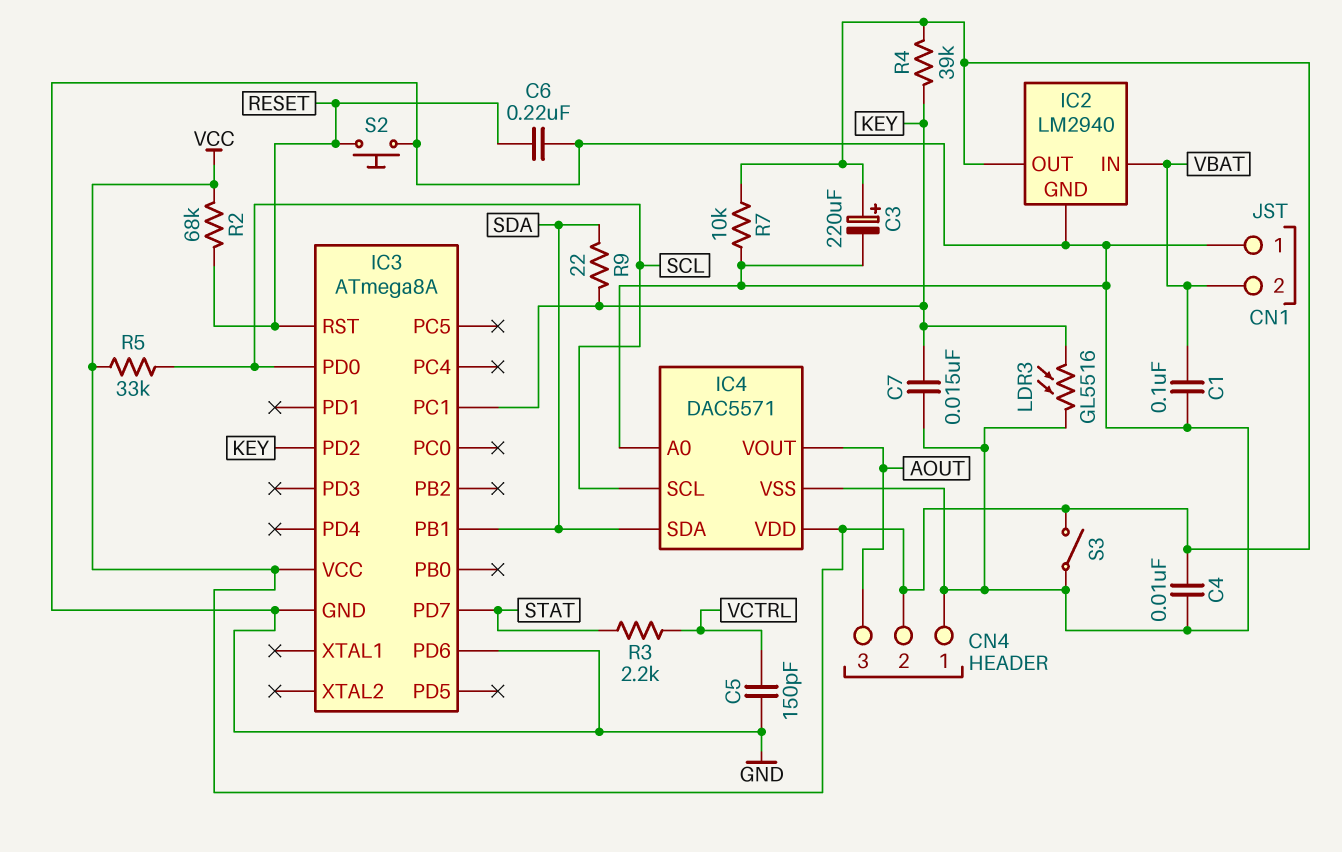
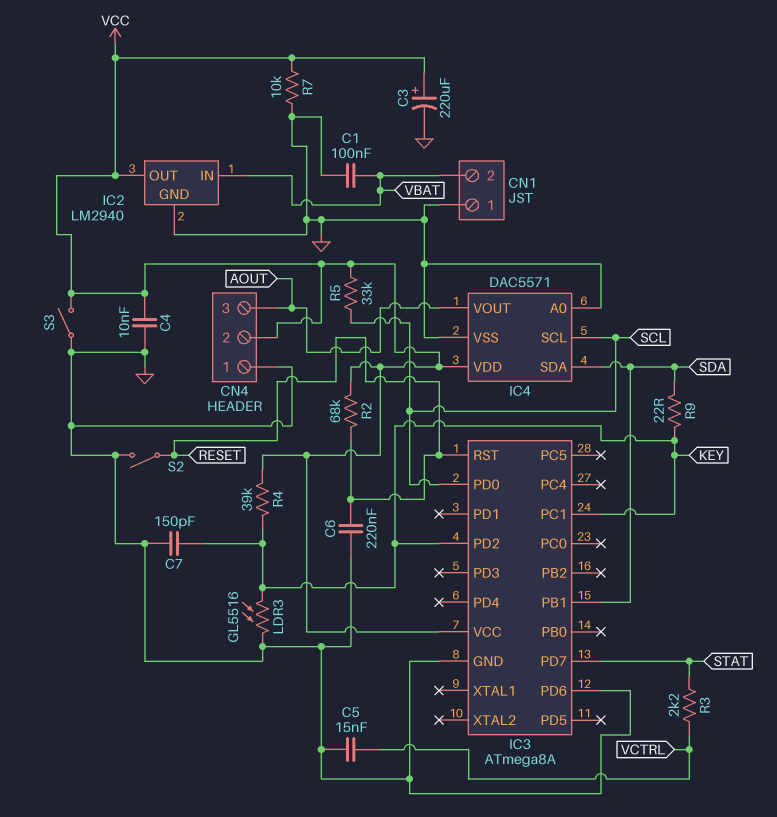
C5: 150pF (GND, VCTRL) -> 15nF (GND, VCTRL)
C7: 15nF (GND, KEY) -> 150pF (GND, KEY)
S2: button (GND, RESET) -> switch (GND, RESET)

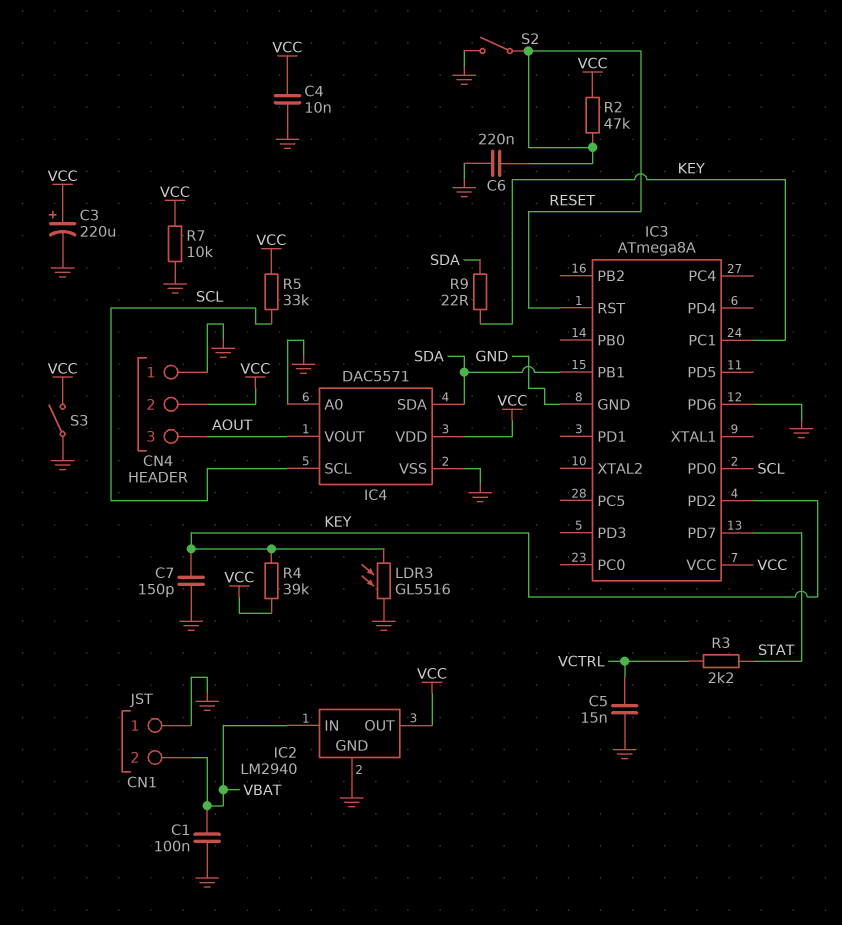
R2: 68k (RESET, VCC) -> 47k (RESET, VCC)

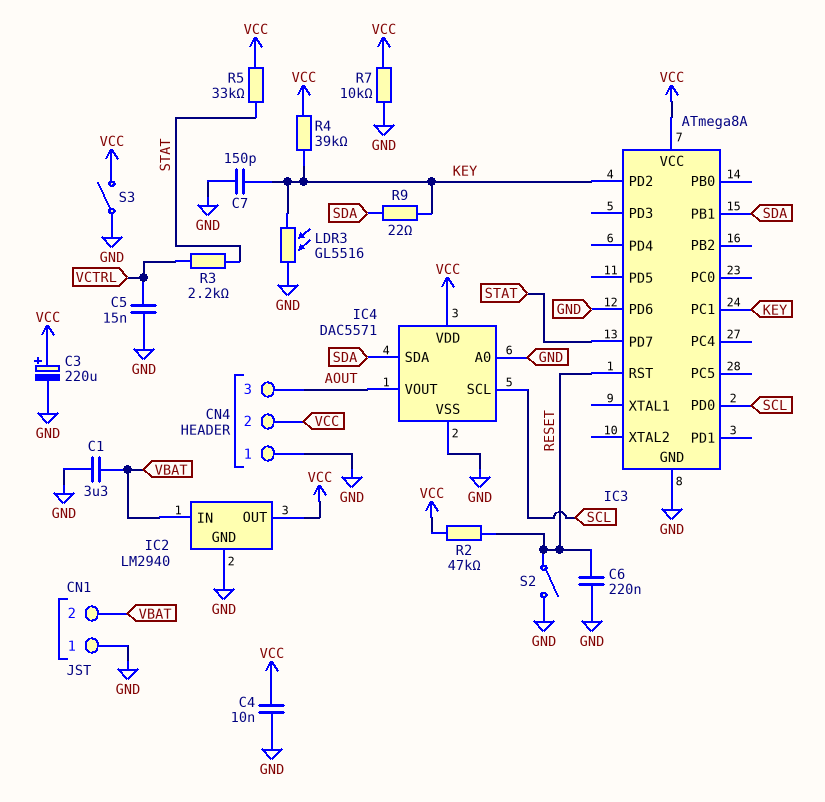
C1: 100nF (GND, VBAT) -> 3.3uF (GND, VBAT)
R5: 33k (SCL, VCC) -> 33k (STAT, VCC)

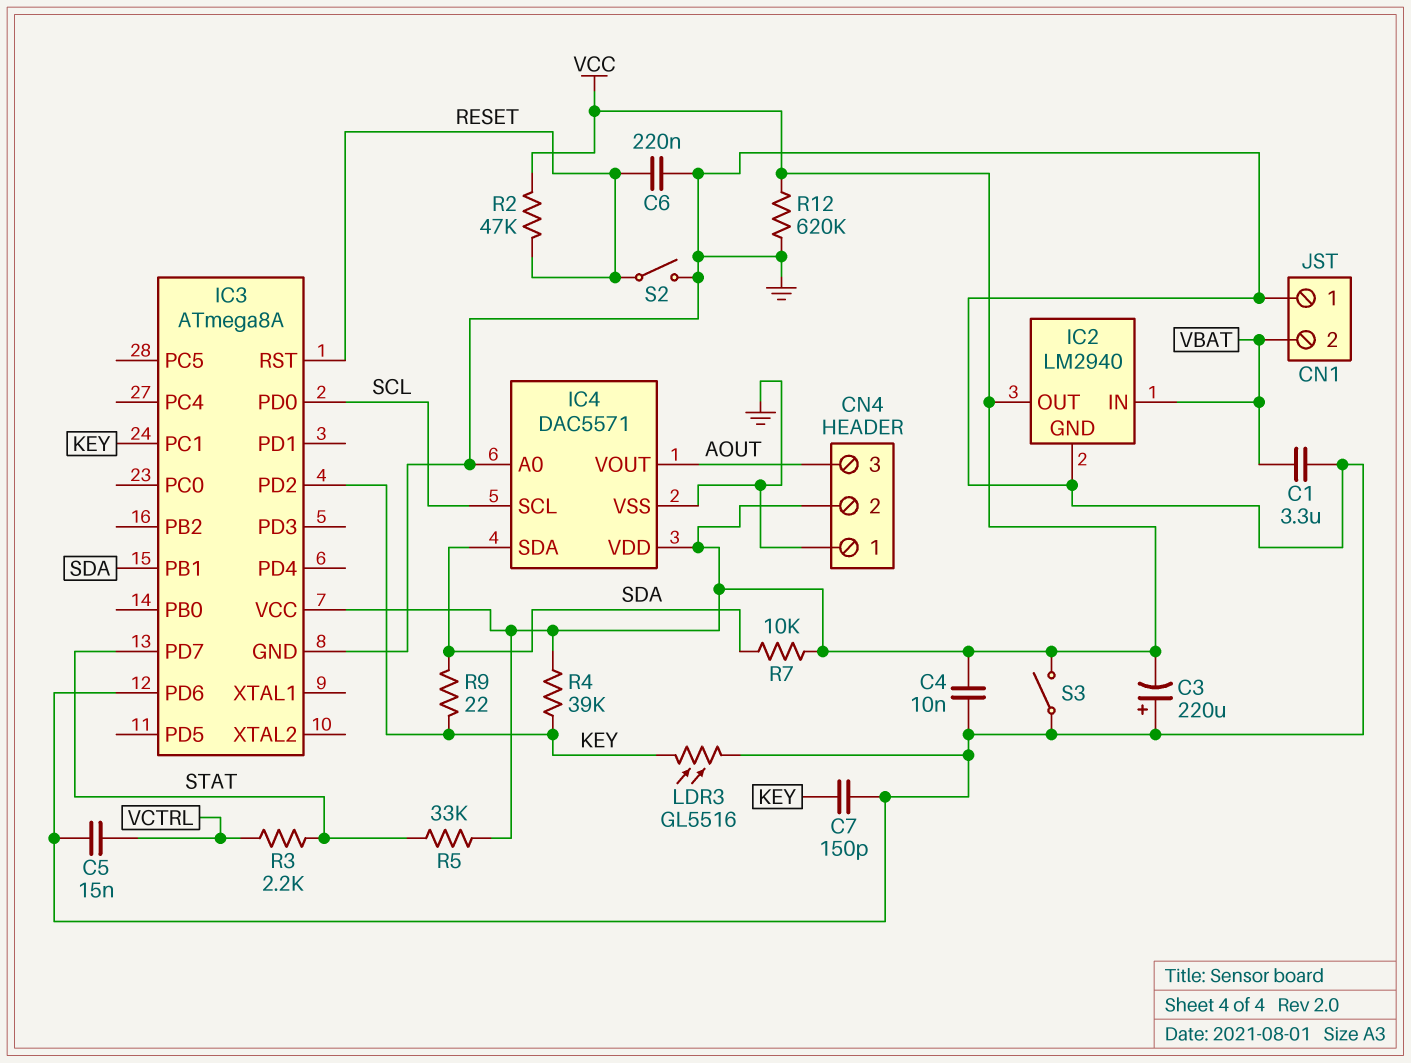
C3: 220uF (plus VCC, minus GND) -> 220uF (plus GND, minus VCC)
R7: 10k (GND, VCC) -> 10k (SDA, VCC)
R12: none -> 620k (GND, VCC)

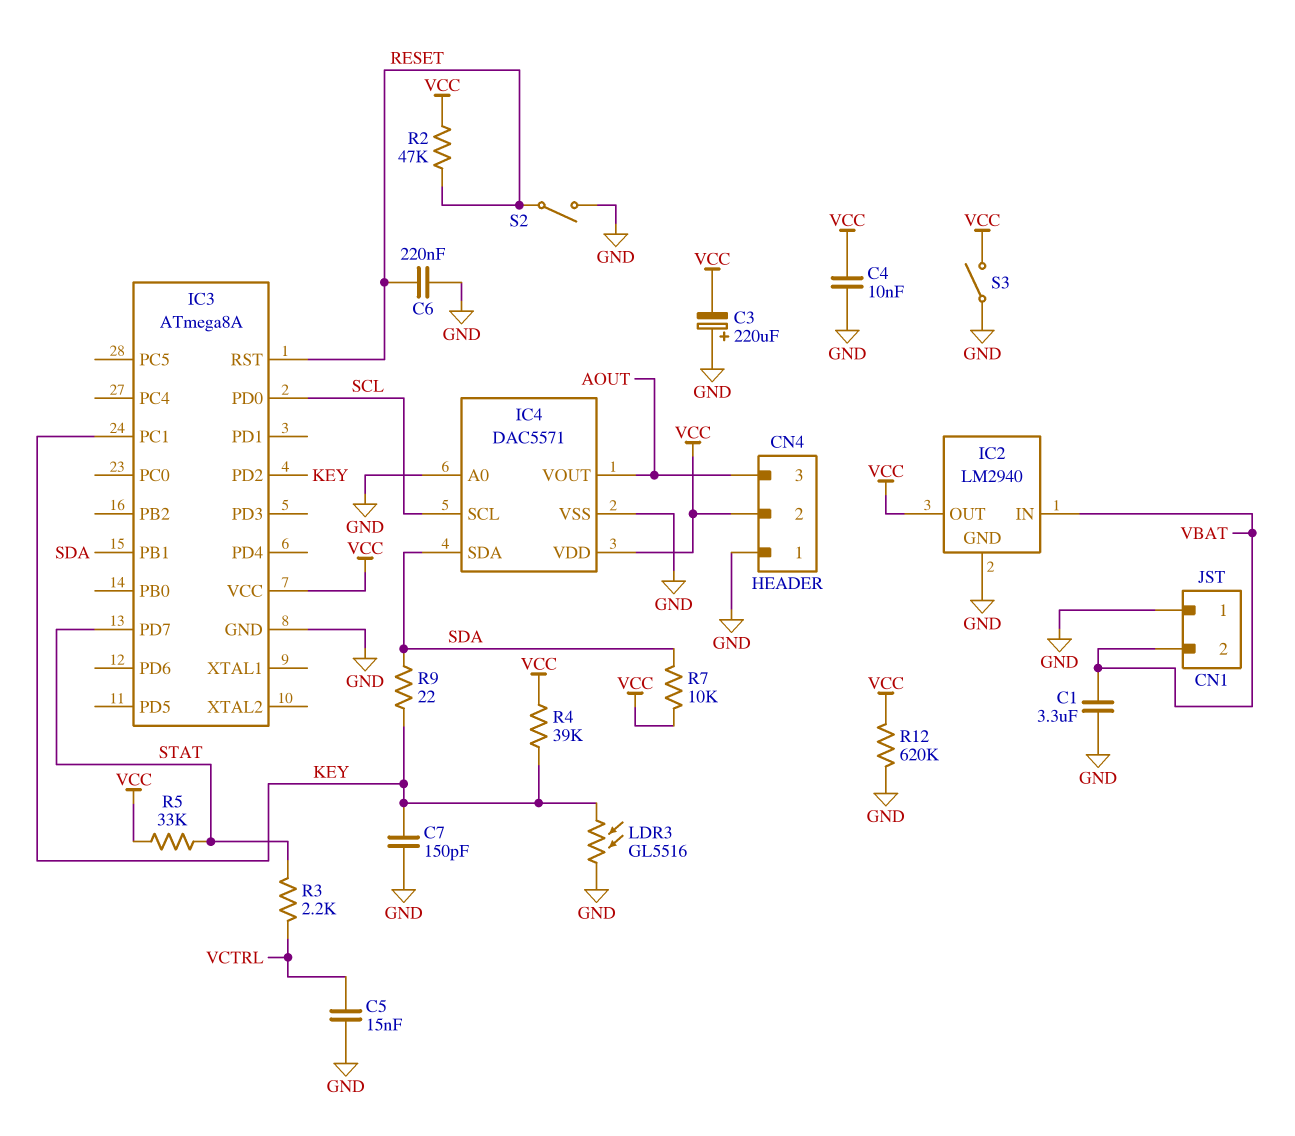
IC3 pin PD6: GND -> none

